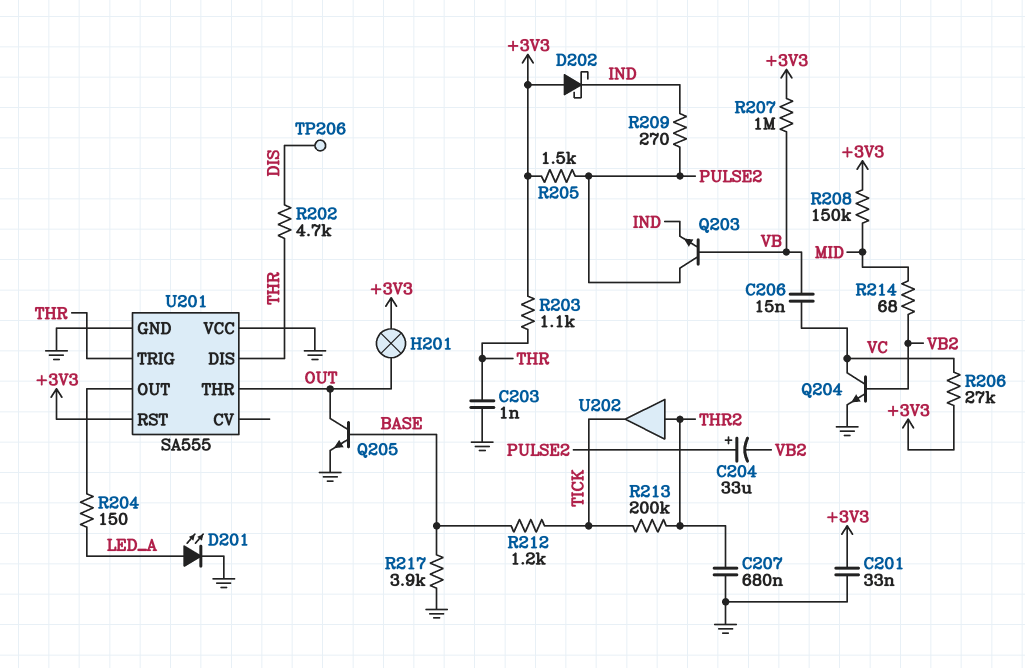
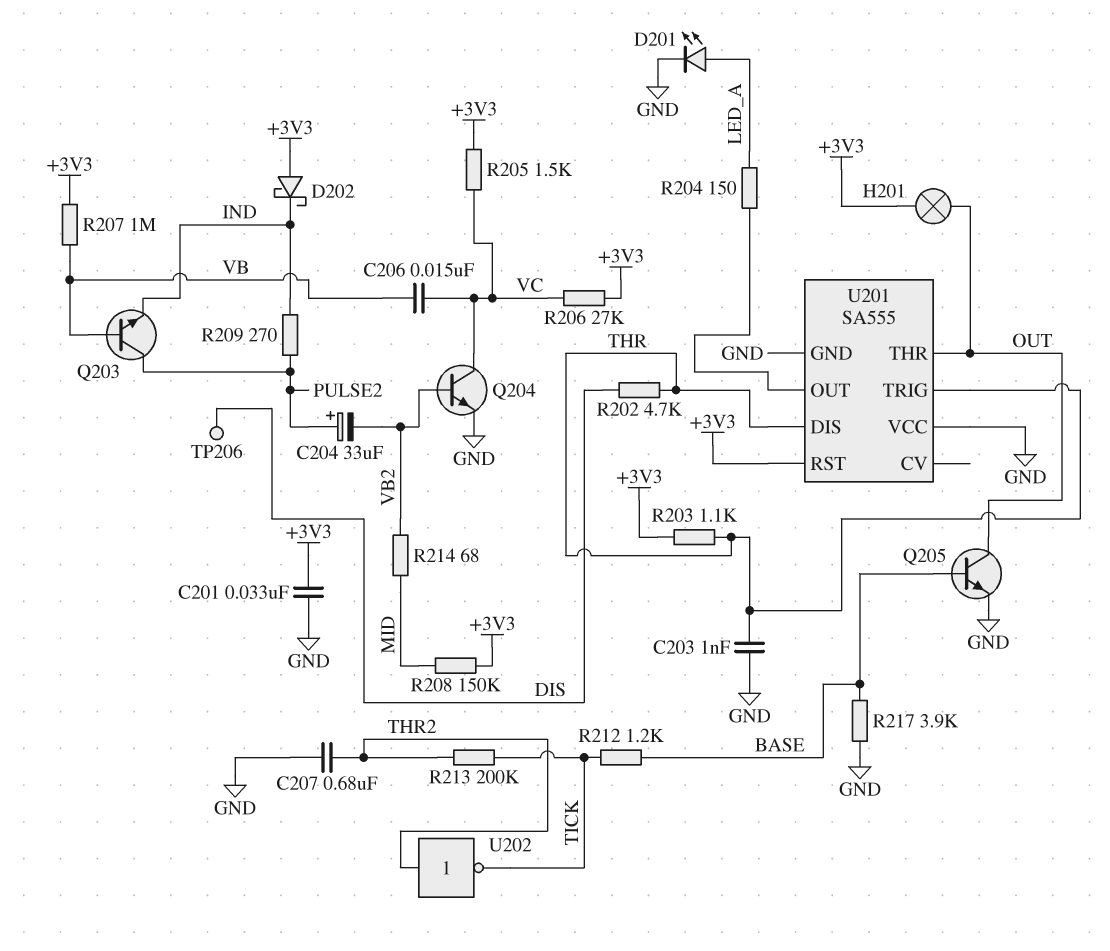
R205: 1.5k (+3V3, PULSE2) -> 1.5k (+3V3, VC)
U202: buffer (in THR2, out TICK) -> NOT (in THR2, out TICK)

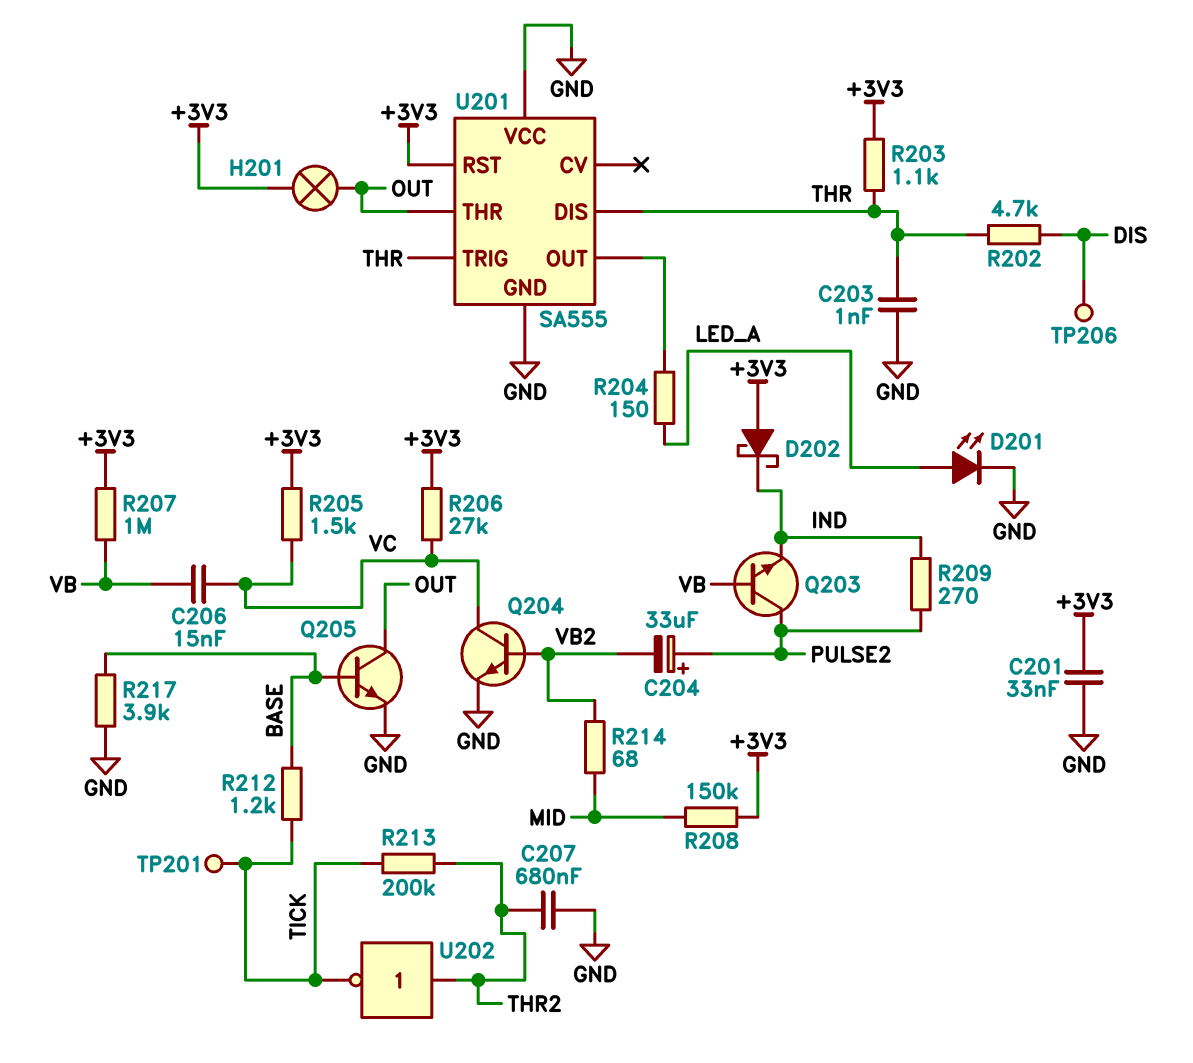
TP201: none -> test point (TICK)

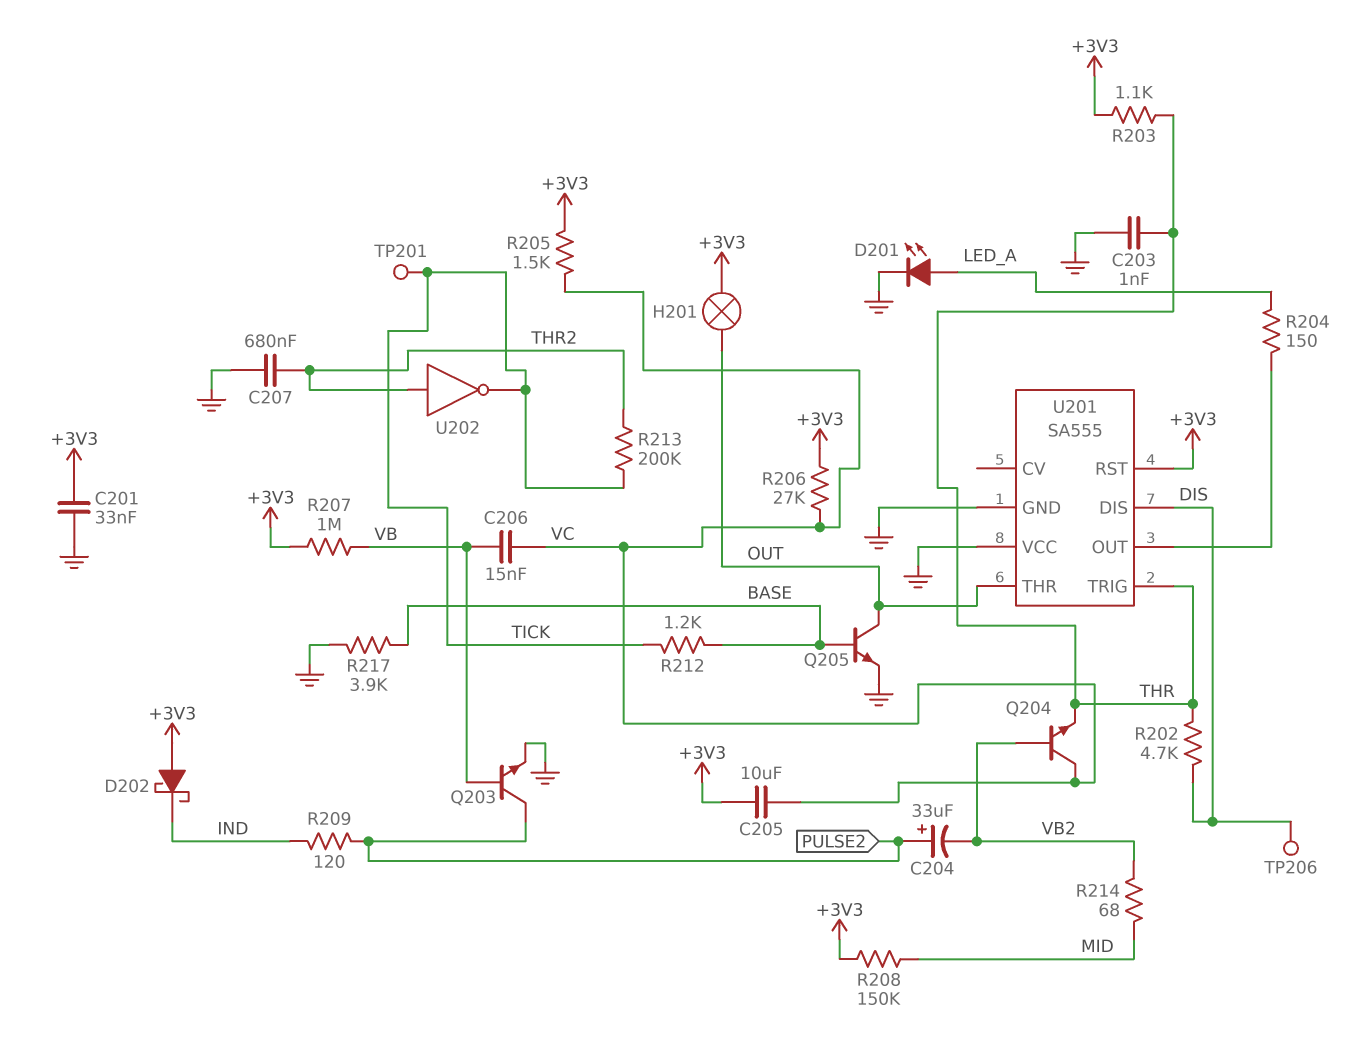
C205: none -> 10uF (+3V3, VC)
Q203: NPN (B VB, C PULSE2, E IND) -> NPN (B VB, C PULSE2, E GND)
Q204: NPN (B VB2, C VC, E GND) -> NPN (B VB2, C VC, E THR)
R209: 270 (IND, PULSE2) -> 120 (IND, PULSE2)
U201 pin DIS: THR -> DIS

